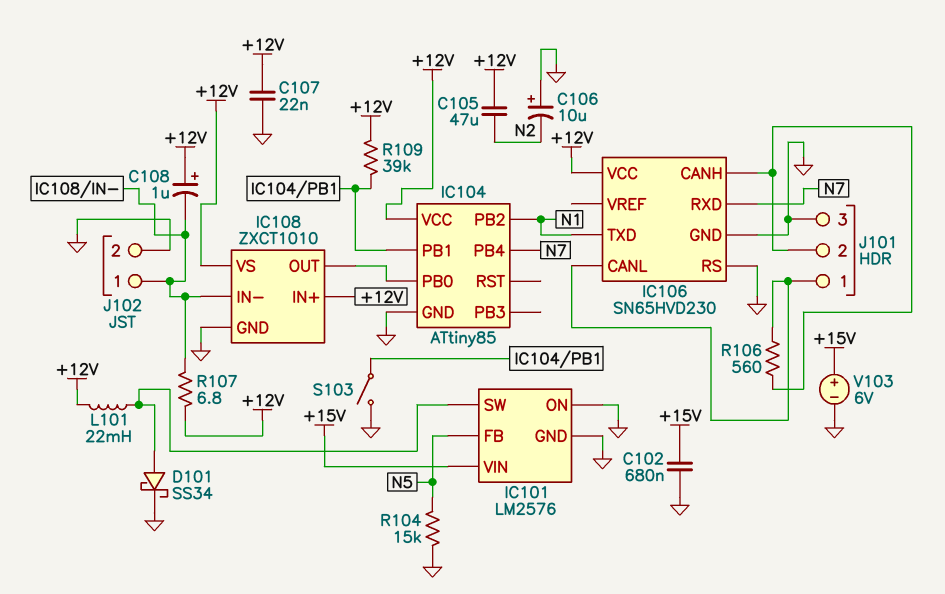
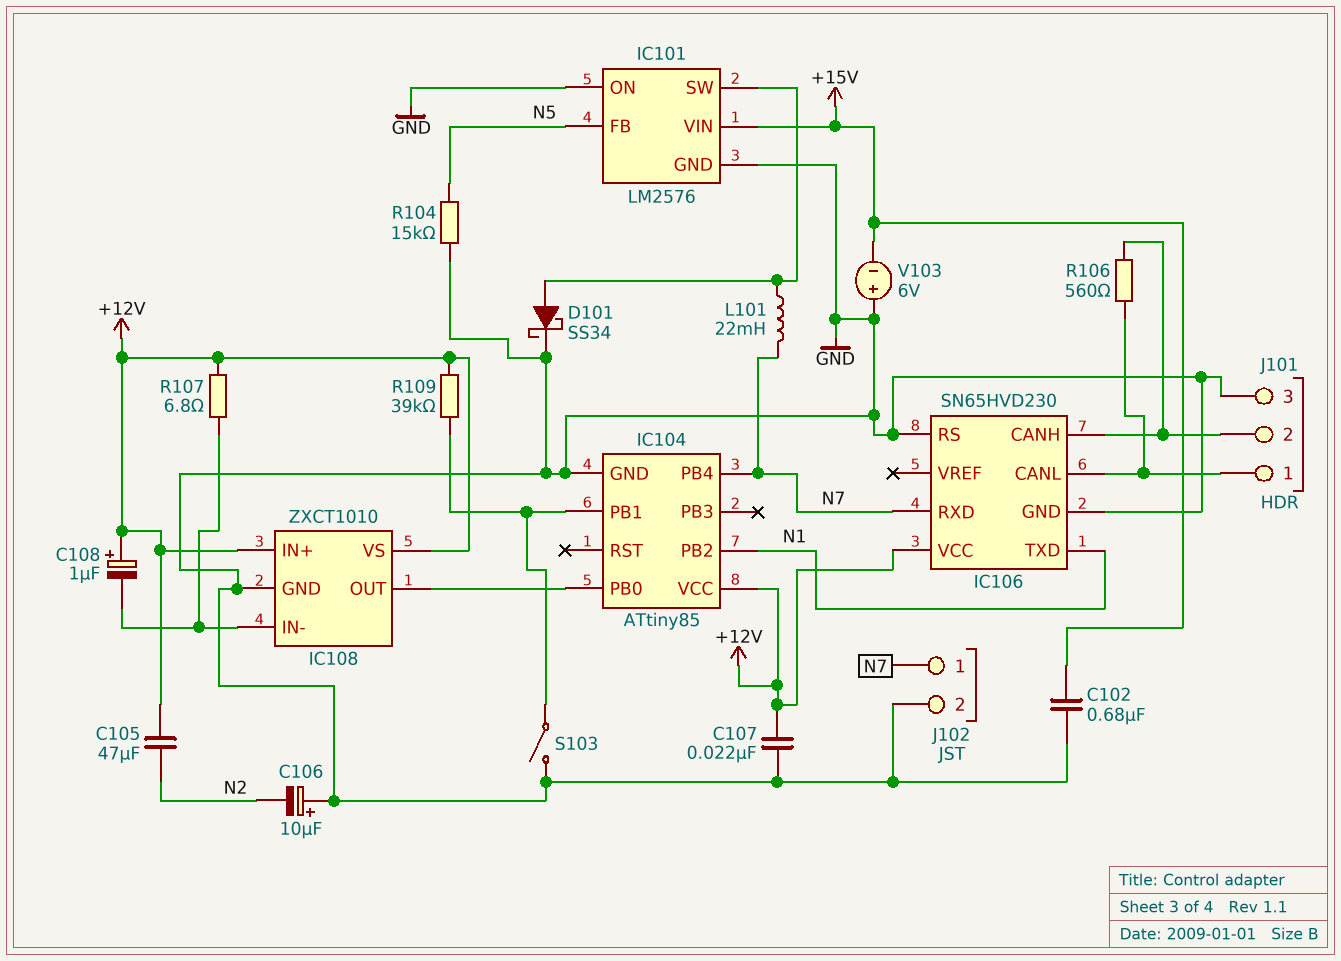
J102 pin 1: IC108/IN- -> N7
L101: 22mH (+12V, IC101/SW) -> 22mH (IC101/SW, N7)
V103: 6V (plus +15V, minus GND) -> 6V (plus GND, minus +15V)

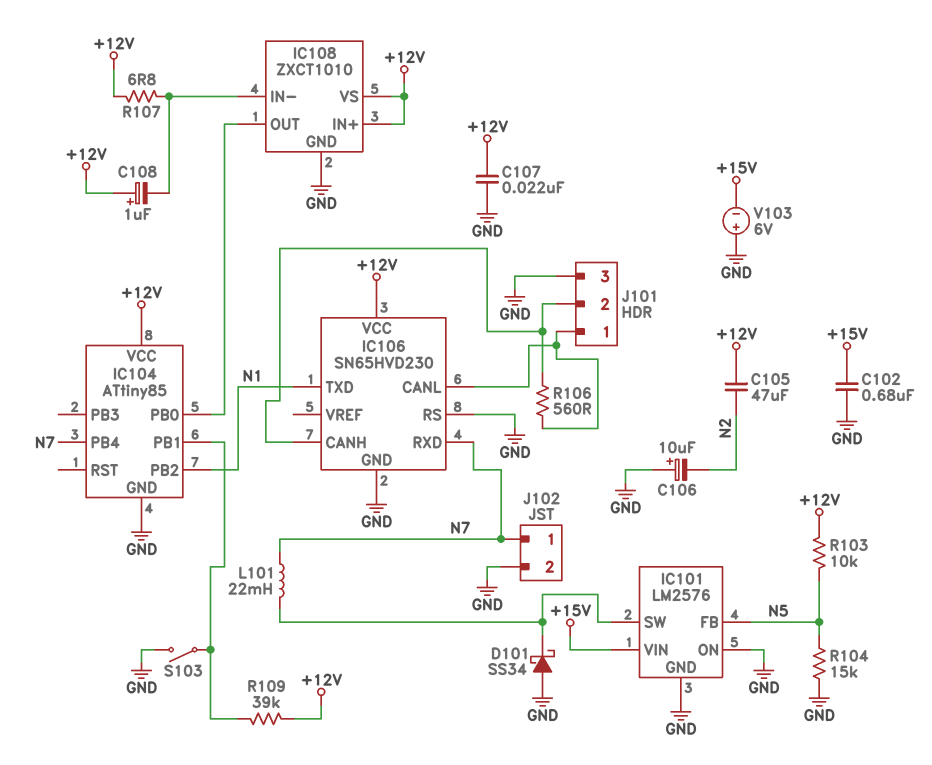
D101: schottky SS34 (A IC101/SW, K GND) -> schottky SS34 (A GND, K IC101/SW)
R103: none -> 10k (+12V, N5)

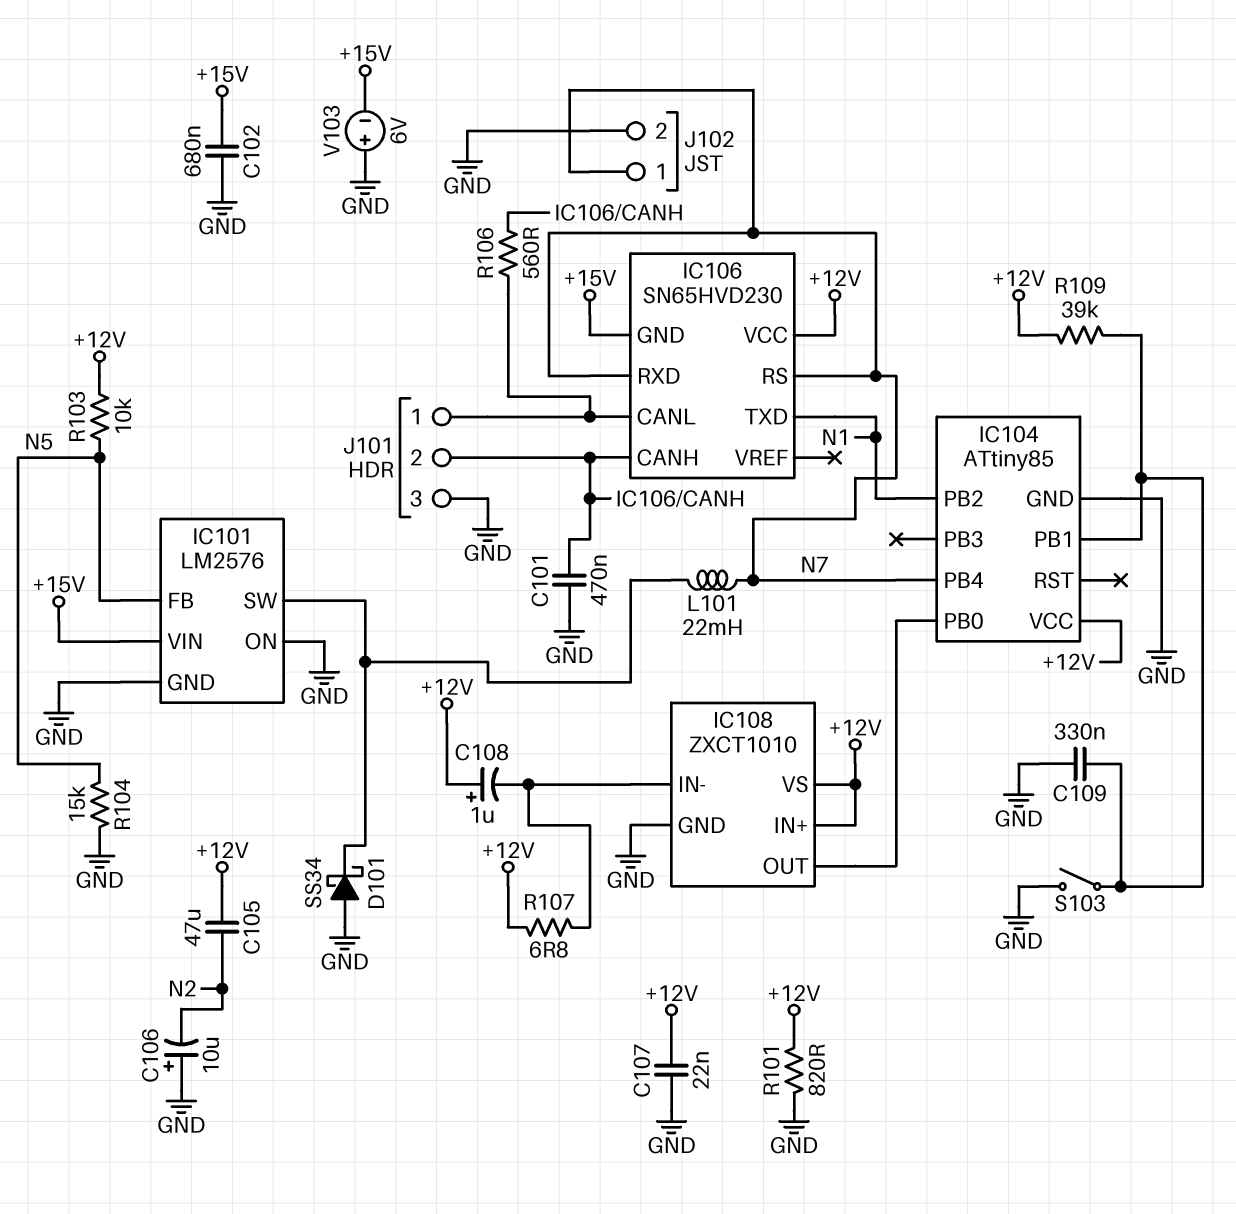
C101: none -> 470nF (GND, IC106/CANH)
C109: none -> 330nF (GND, IC104/PB1)
IC106 pin GND: GND -> +15V
IC106 pin RS: GND -> N7
R101: none -> 820 (+12V, GND)

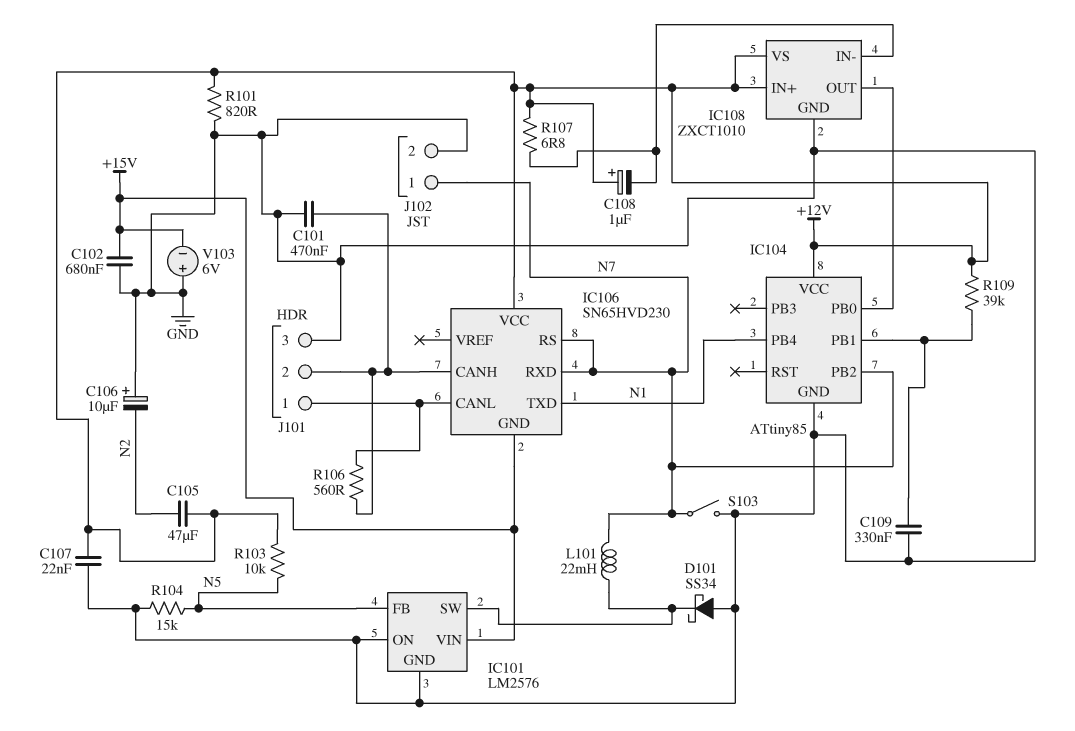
IC104 pin PB2: N1 -> N7
IC104 pin PB4: N7 -> N1
S103: switch (GND, IC104/PB1) -> switch (GND, N7)

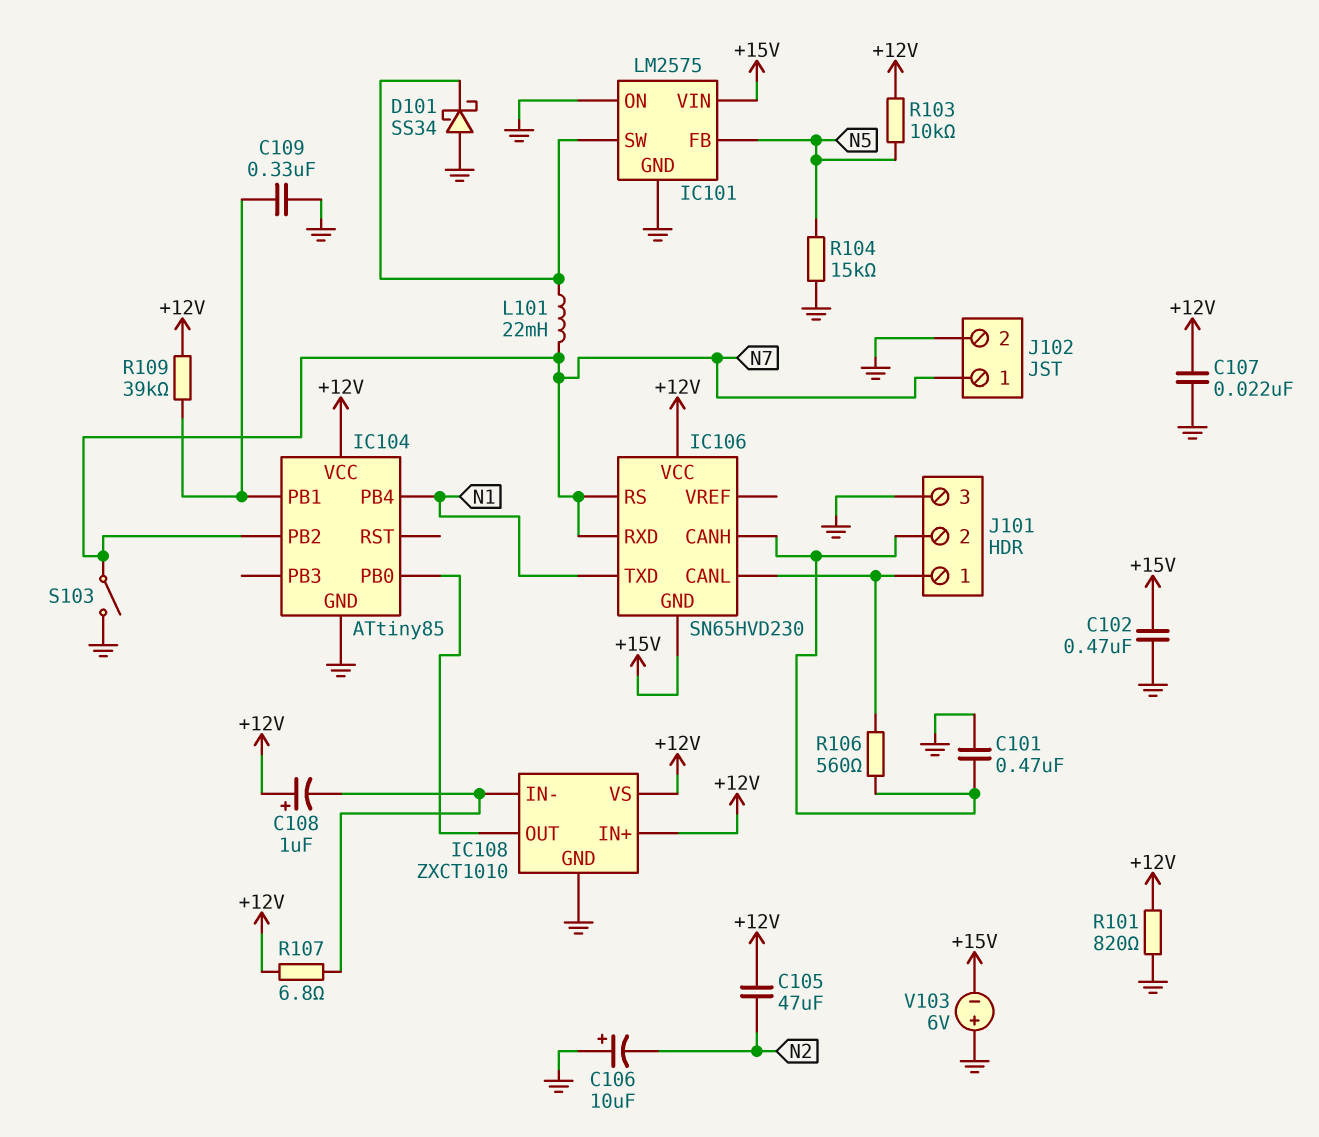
C102: 680nF (+15V, GND) -> 470nF (+15V, GND)
IC101: LM2576 -> LM2575

